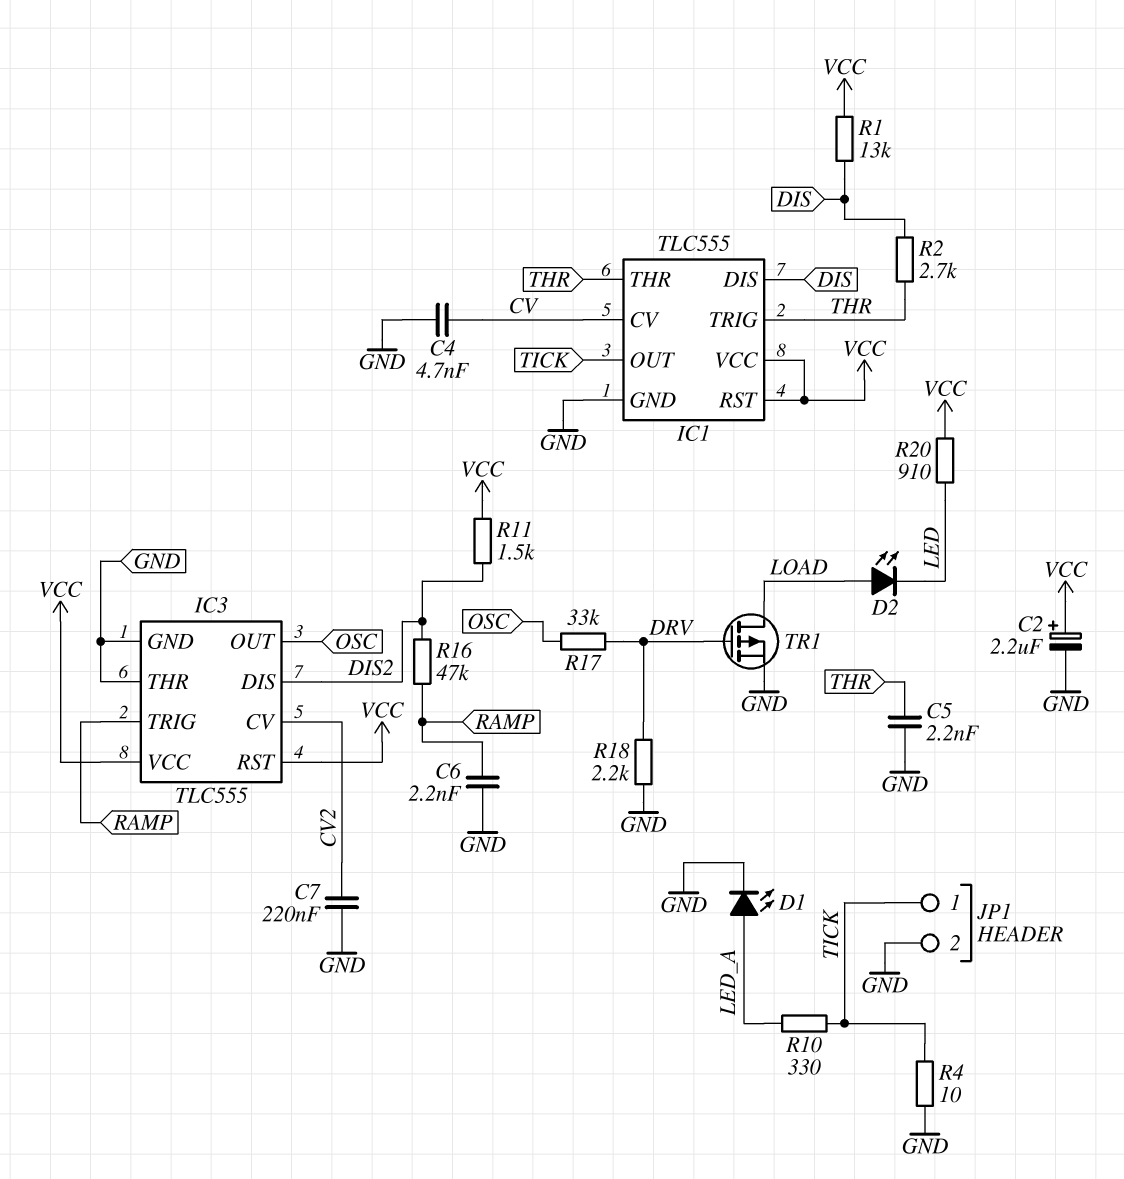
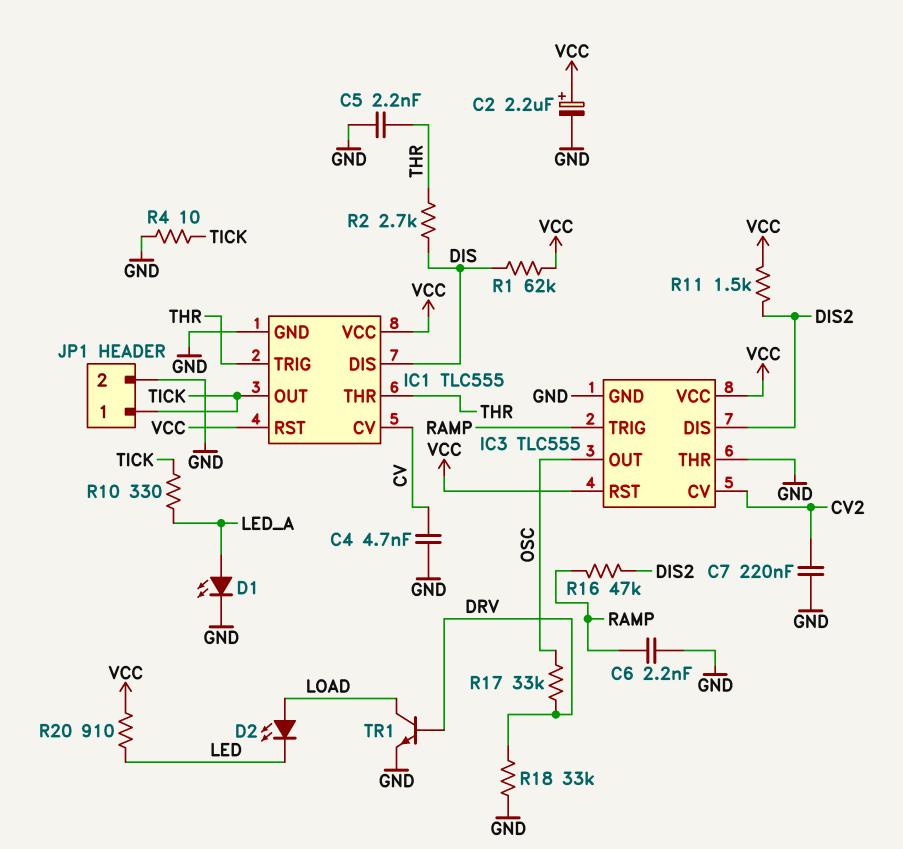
R1: 13k (DIS, VCC) -> 62k (DIS, VCC)
R18: 2.2k (DRV, GND) -> 33k (DRV, GND)
TR1: PMOS (G DRV, D LOAD, S GND) -> NPN (B DRV, C LOAD, E GND)

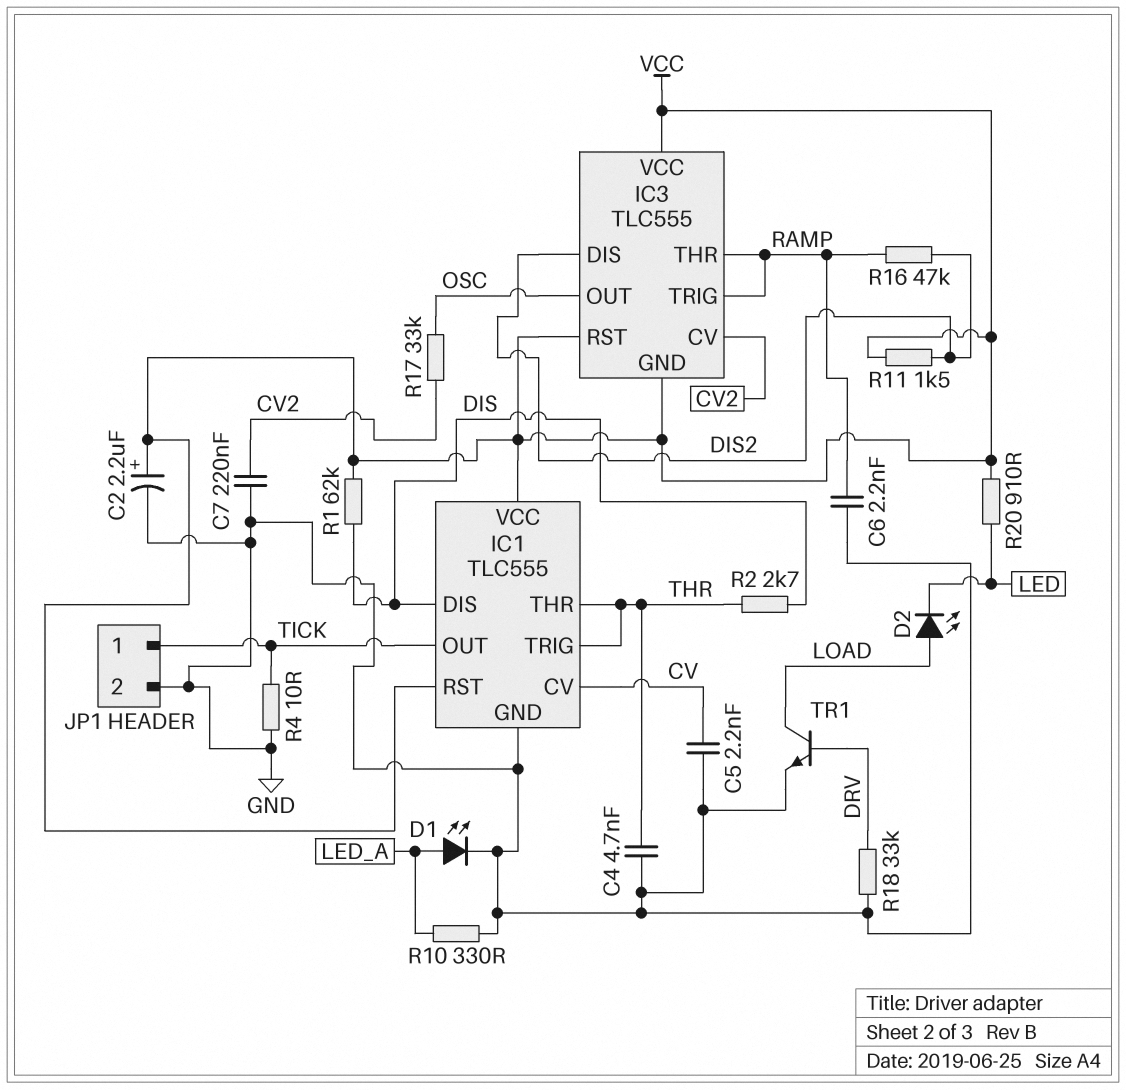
C4: 4.7nF (CV, GND) -> 4.7nF (GND, THR)
C5: 2.2nF (GND, THR) -> 2.2nF (CV, GND)
IC3 pin GND: GND -> VCC
IC3 pin THR: GND -> RAMP
R10: 330 (LED_A, TICK) -> 330 (GND, LED_A)
R17: 33k (DRV, OSC) -> 33k (CV2, OSC)

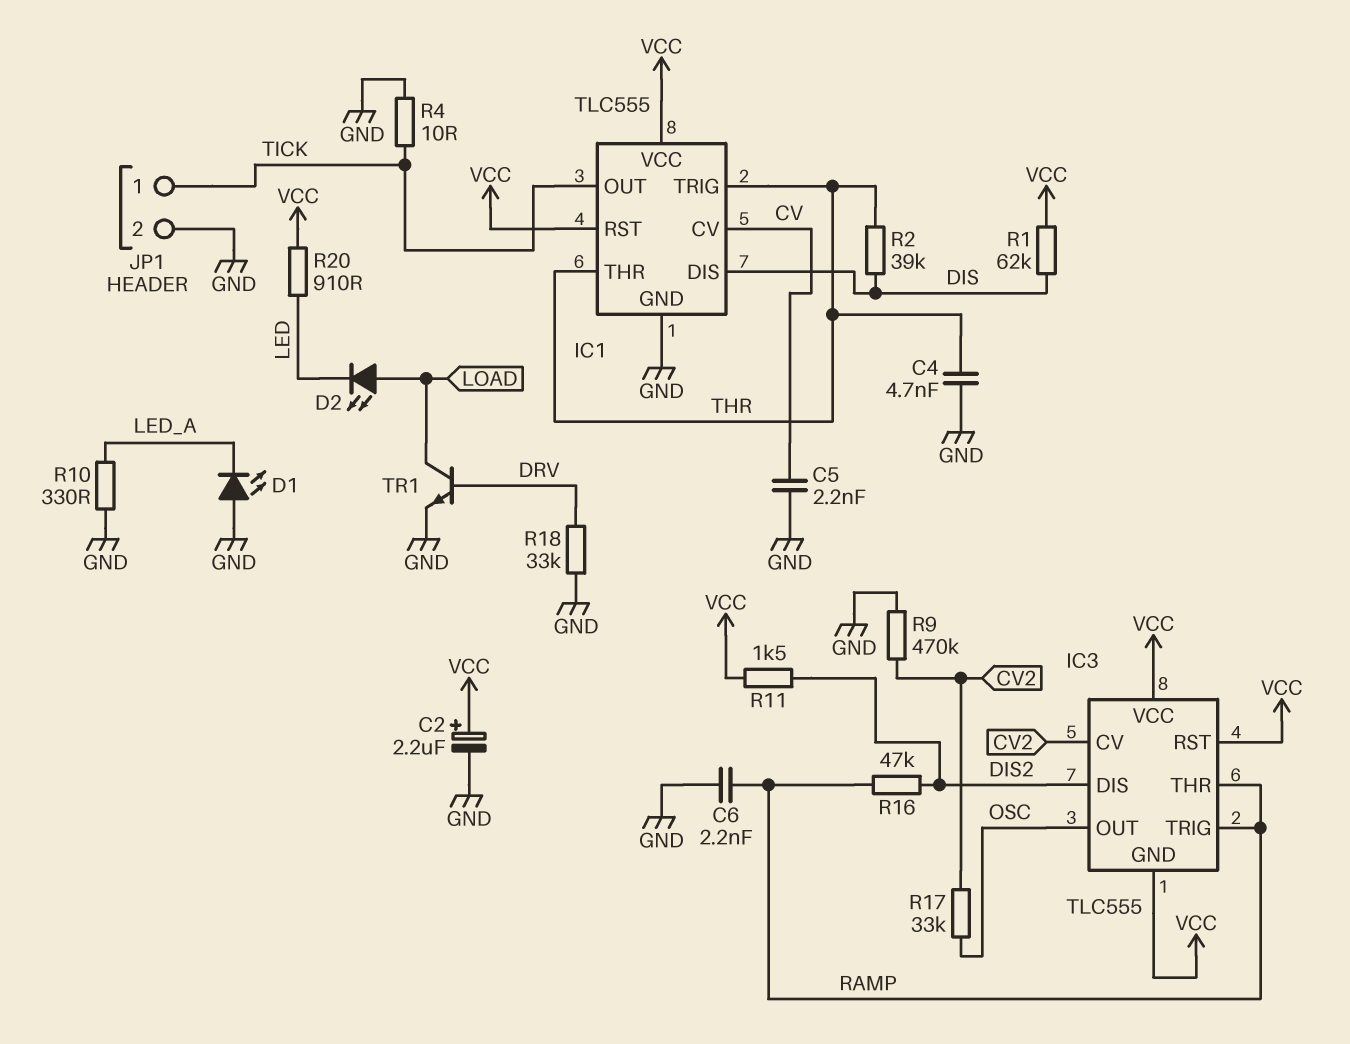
C7: 220nF (CV2, GND) -> none
D1: LED (A LED_A, K GND) -> LED (A GND, K LED_A)
R2: 2.7k (DIS, THR) -> 39k (DIS, THR)
R9: none -> 470k (CV2, GND)

